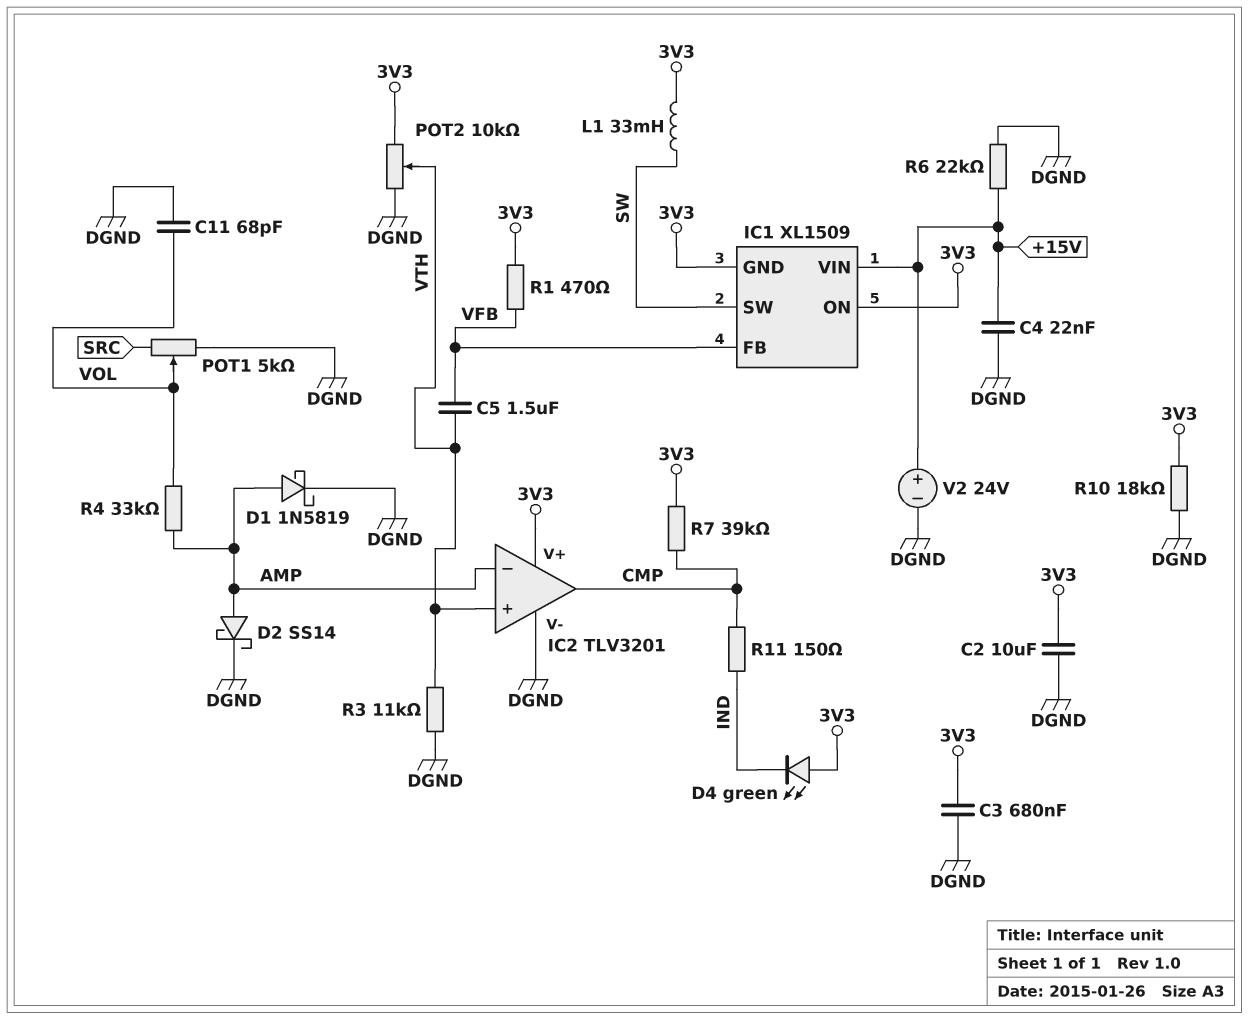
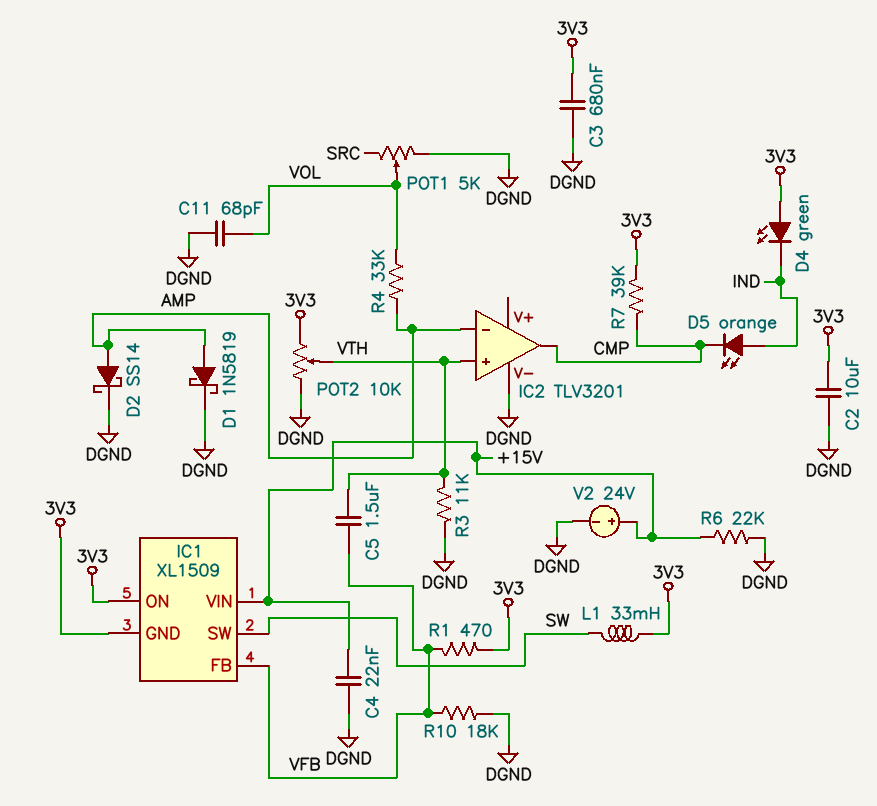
D5: none -> LED orange (A IND, K CMP)
IC2 pin V+: 3V3 -> none
R10: 18k (3V3, DGND) -> 18k (DGND, VFB)
R11: 150 (CMP, IND) -> none

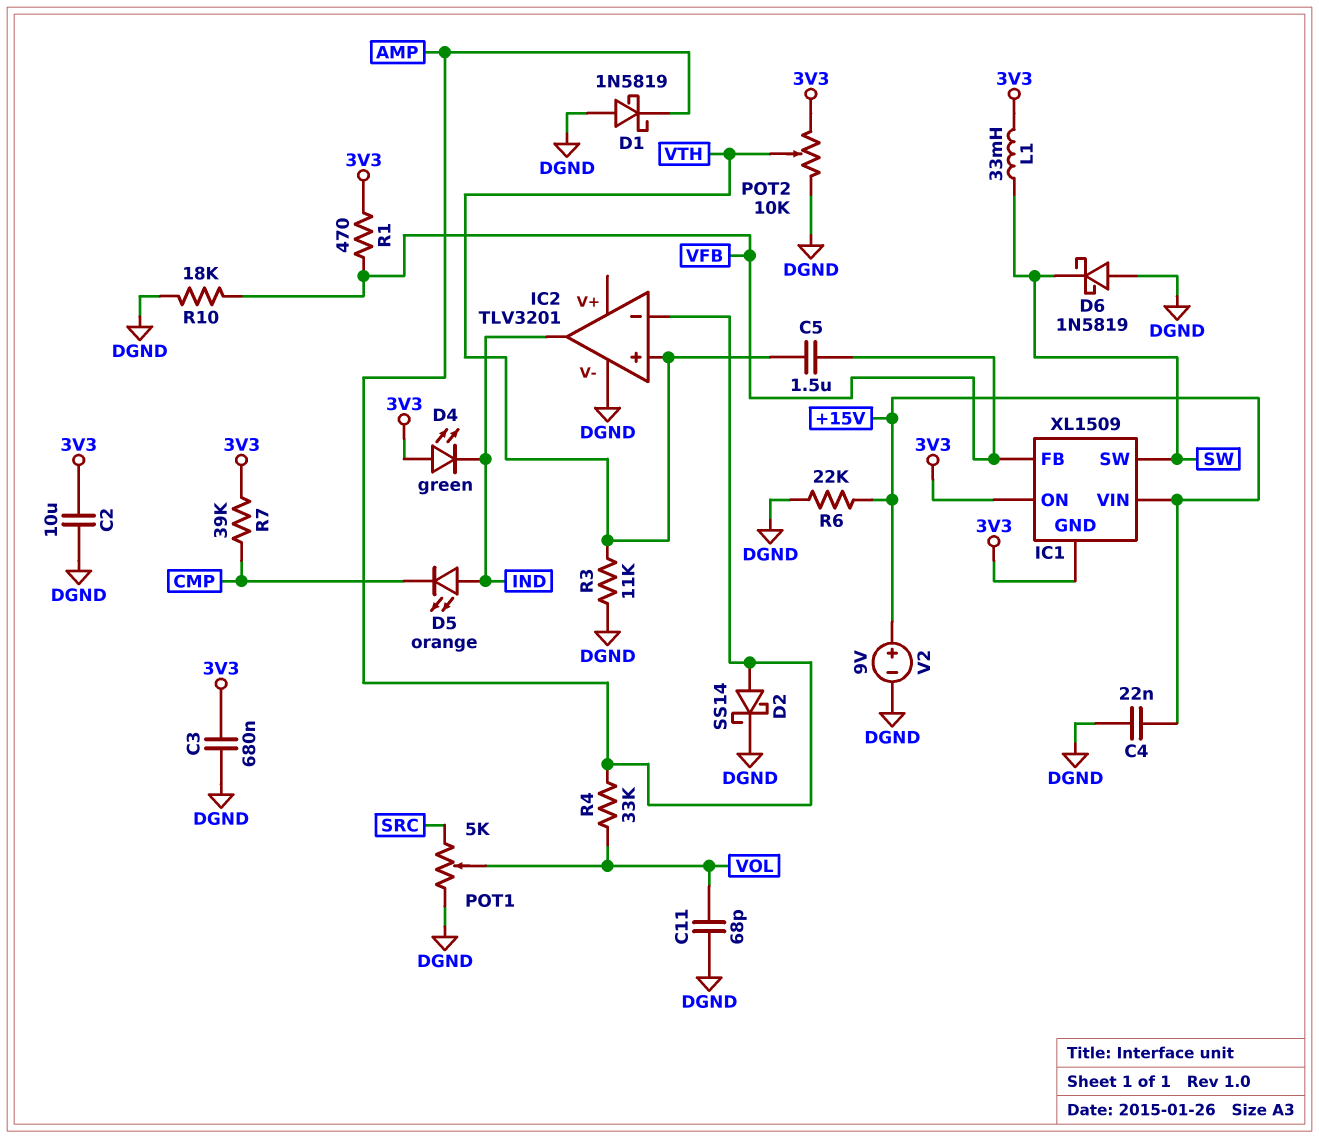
D1: schottky 1N5819 (A AMP, K DGND) -> schottky 1N5819 (A DGND, K AMP)
D6: none -> schottky 1N5819 (A DGND, K SW)
IC2 pin out: CMP -> IND
V2: 24V (plus +15V, minus DGND) -> 9V (plus +15V, minus DGND)

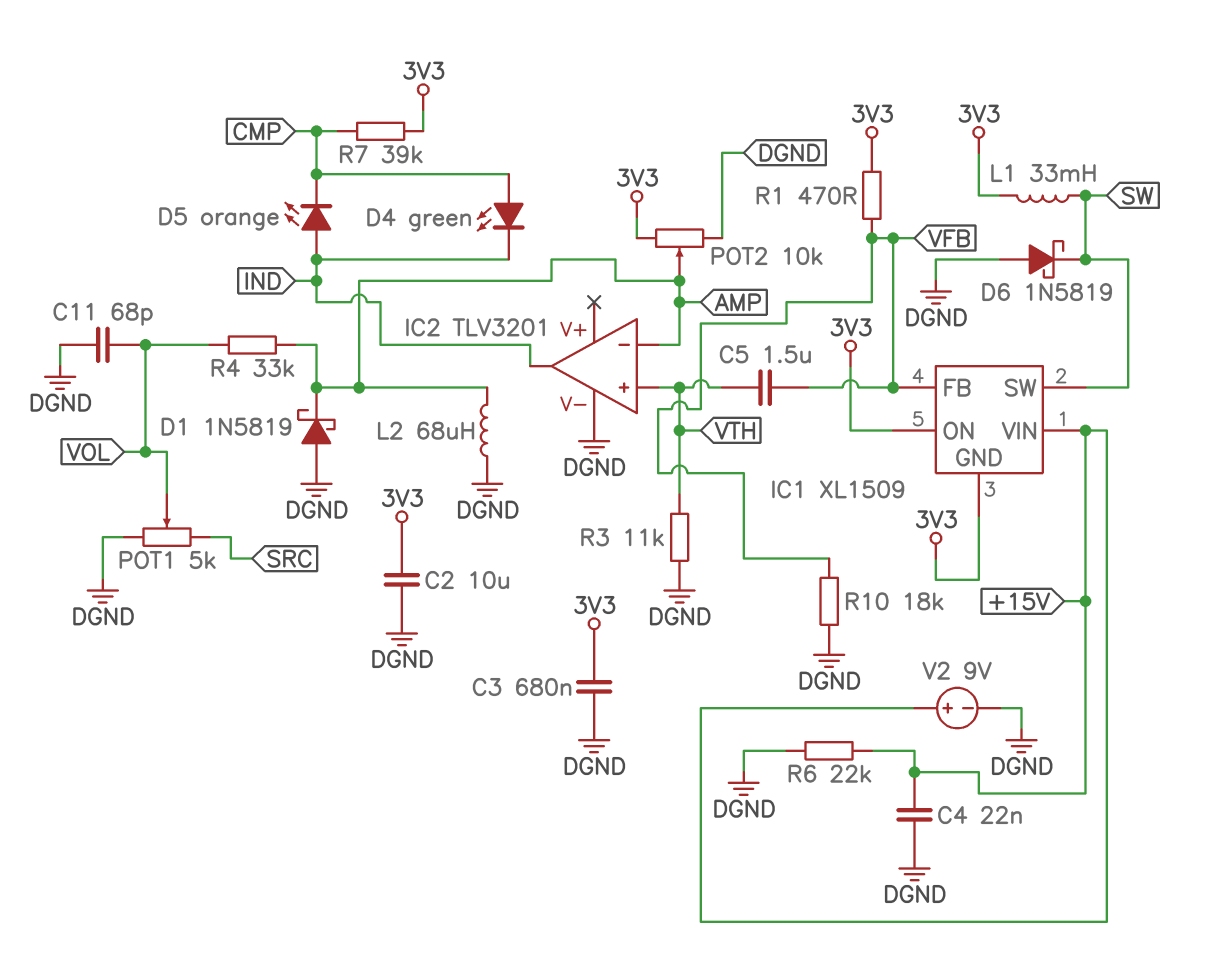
D2: schottky SS14 (A AMP, K DGND) -> none
D4: LED green (A 3V3, K IND) -> LED green (A CMP, K IND)
L2: none -> 68uH (AMP, DGND)
POT2: 10k (3V3, DGND, wiper VTH) -> 10k (3V3, DGND, wiper AMP)

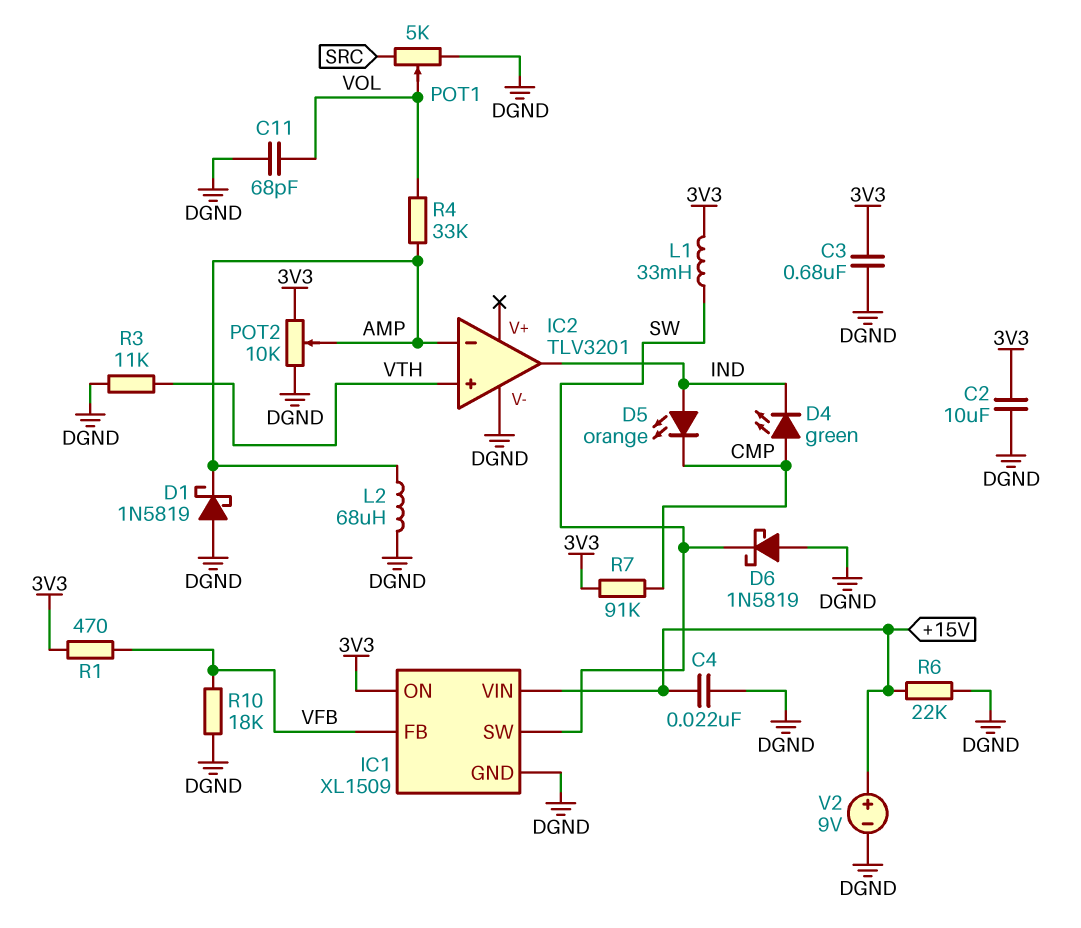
C5: 1.5uF (VFB, VTH) -> none
IC1 pin GND: 3V3 -> DGND
R7: 39k (3V3, CMP) -> 91k (3V3, CMP)

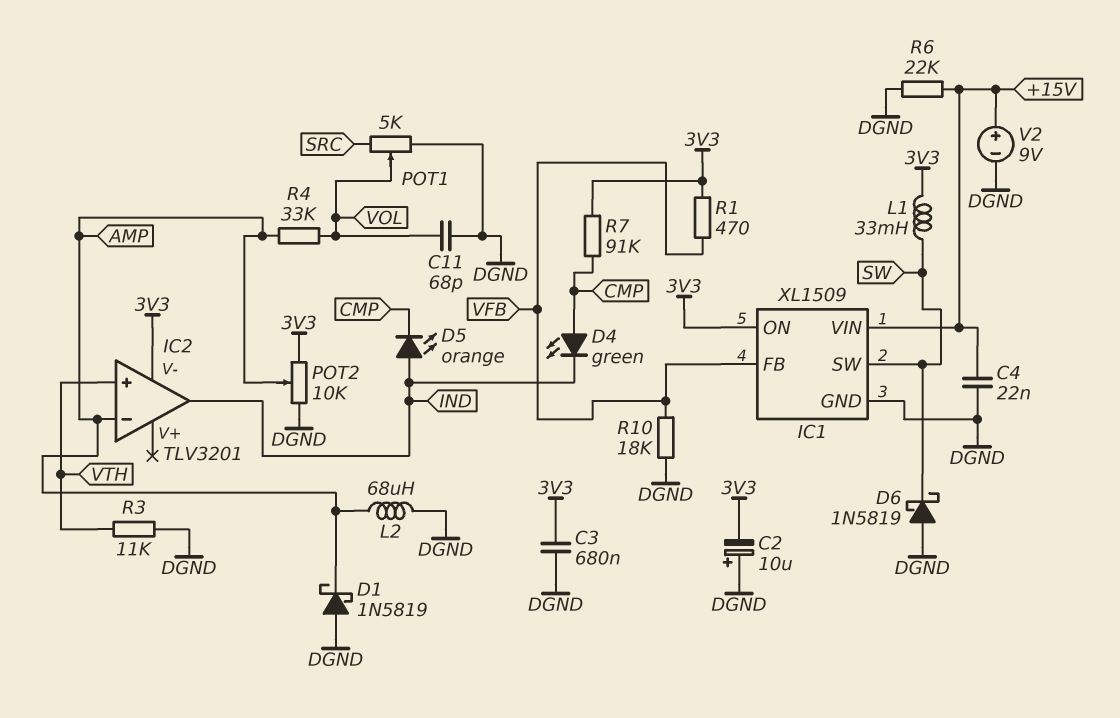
C2: 10uF (3V3, DGND) -> 10uF (plus DGND, minus 3V3)
IC2 pin V-: DGND -> 3V3

